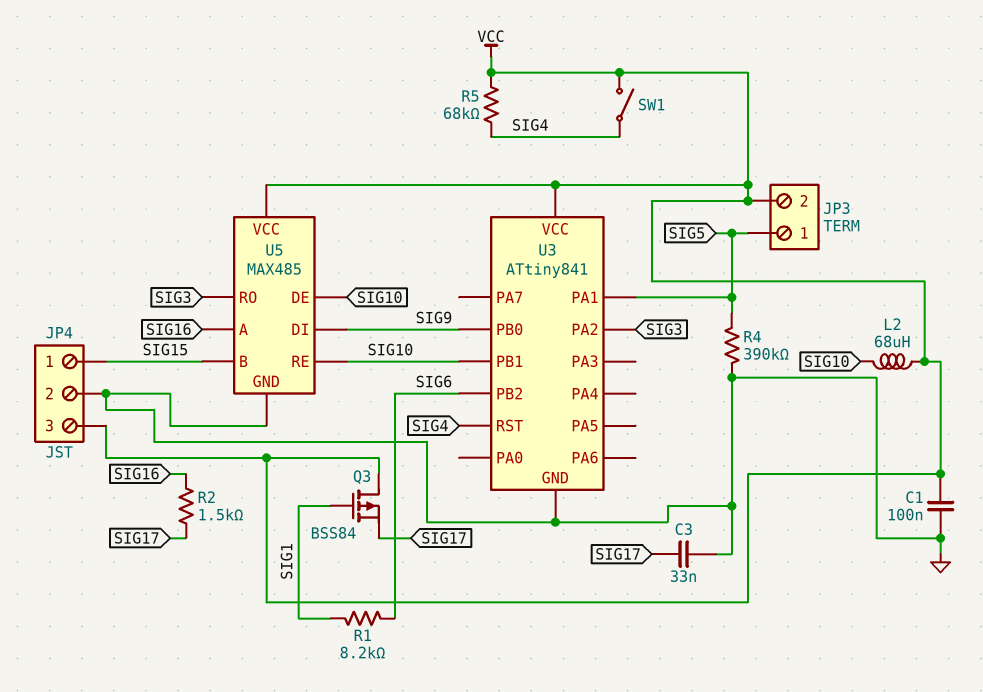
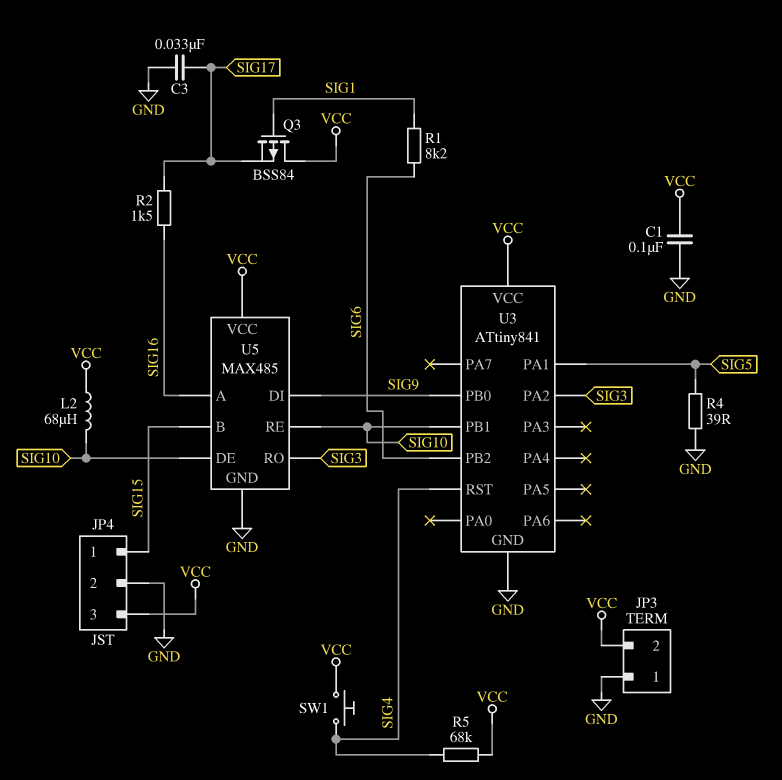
JP3 pin 1: SIG5 -> GND
R4: 390k (GND, SIG5) -> 39 (GND, SIG5)
SW1: switch (SIG4, VCC) -> button (SIG4, VCC)

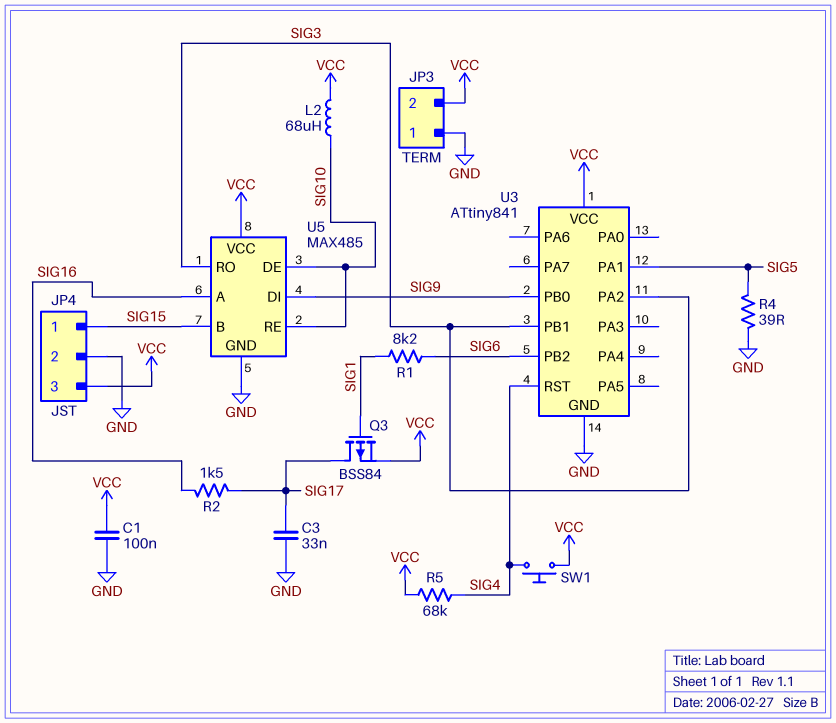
Q3: PMOS BSS84 (G SIG1, D VCC, S SIG17) -> PMOS BSS84 (G SIG1, D SIG17, S VCC)
U3 pin PB1: SIG10 -> SIG3

